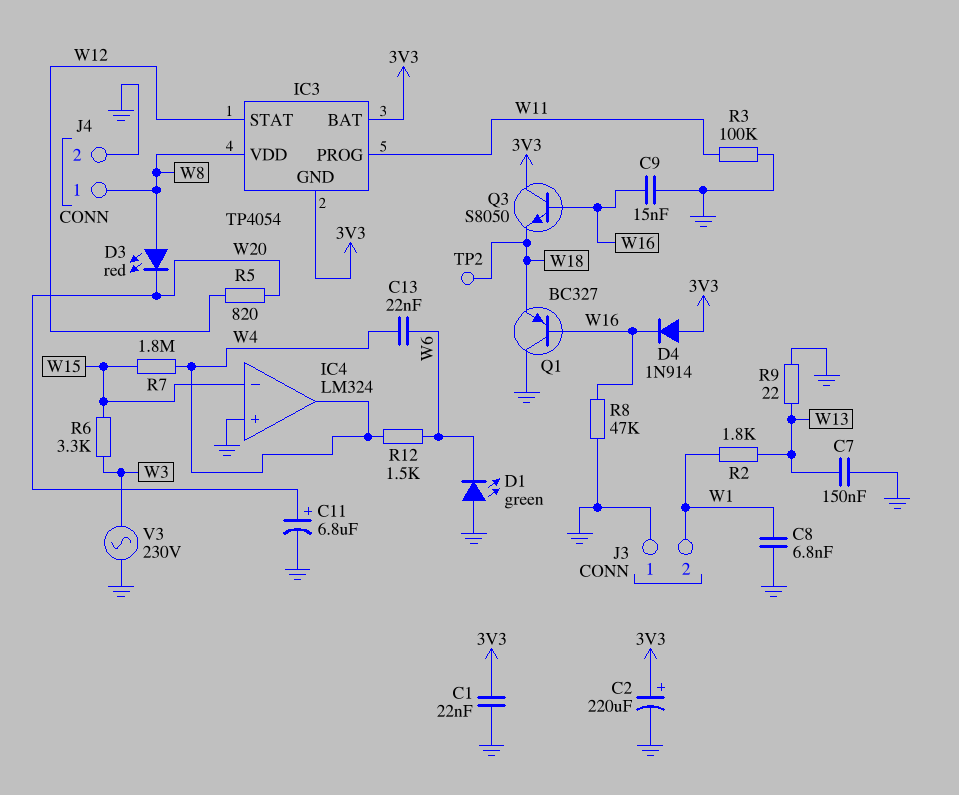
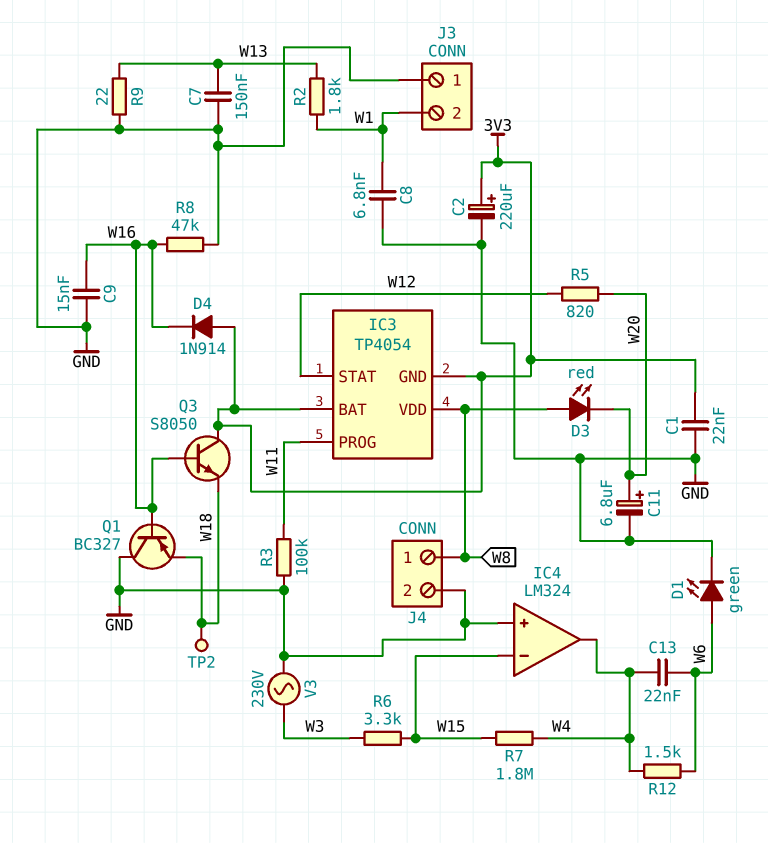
D1: LED green (A GND, K W6) -> LED green (A W6, K GND)

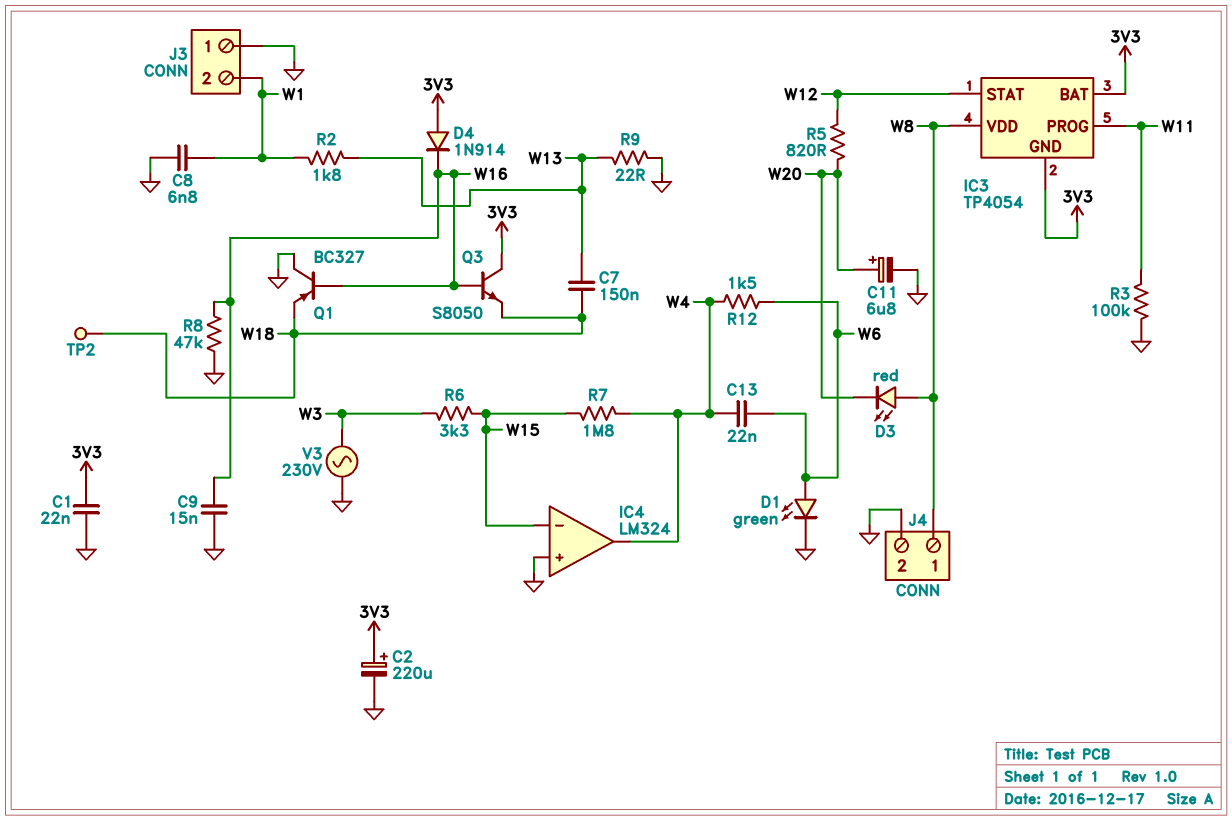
C7: 150nF (GND, W13) -> 150nF (W13, W18)

